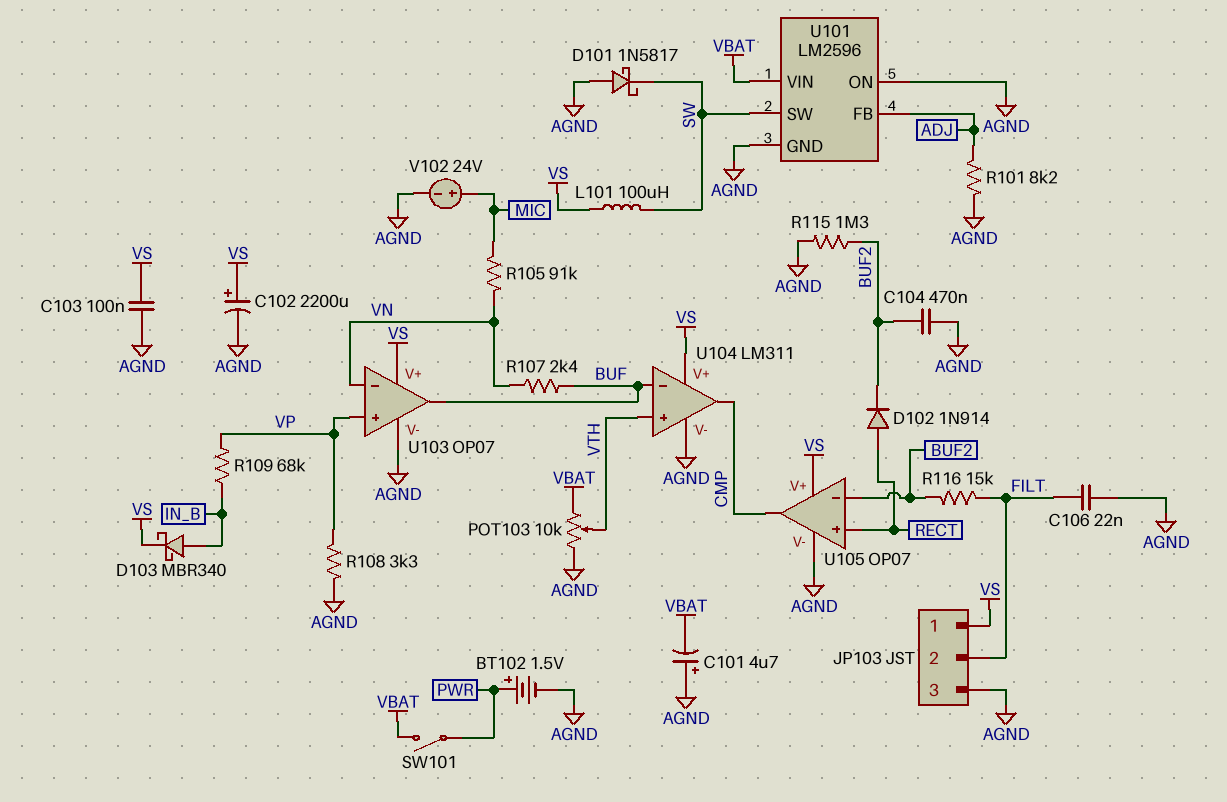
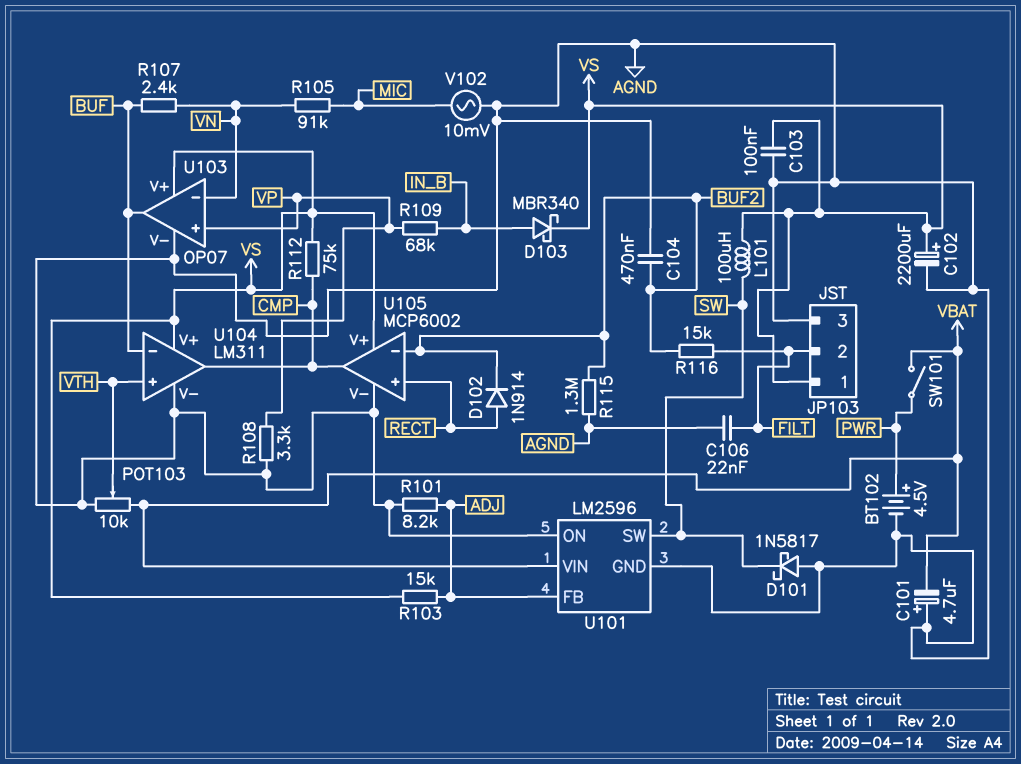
BT102: 1.5V (plus PWR, minus AGND) -> 4.5V (plus PWR, minus AGND)
R103: none -> 15k (ADJ, VS)
R112: none -> 75k (CMP, VS)
U105: OP07 -> MCP6002
V102: 24V (plus MIC, minus AGND) -> AC 10mV (AGND, MIC)

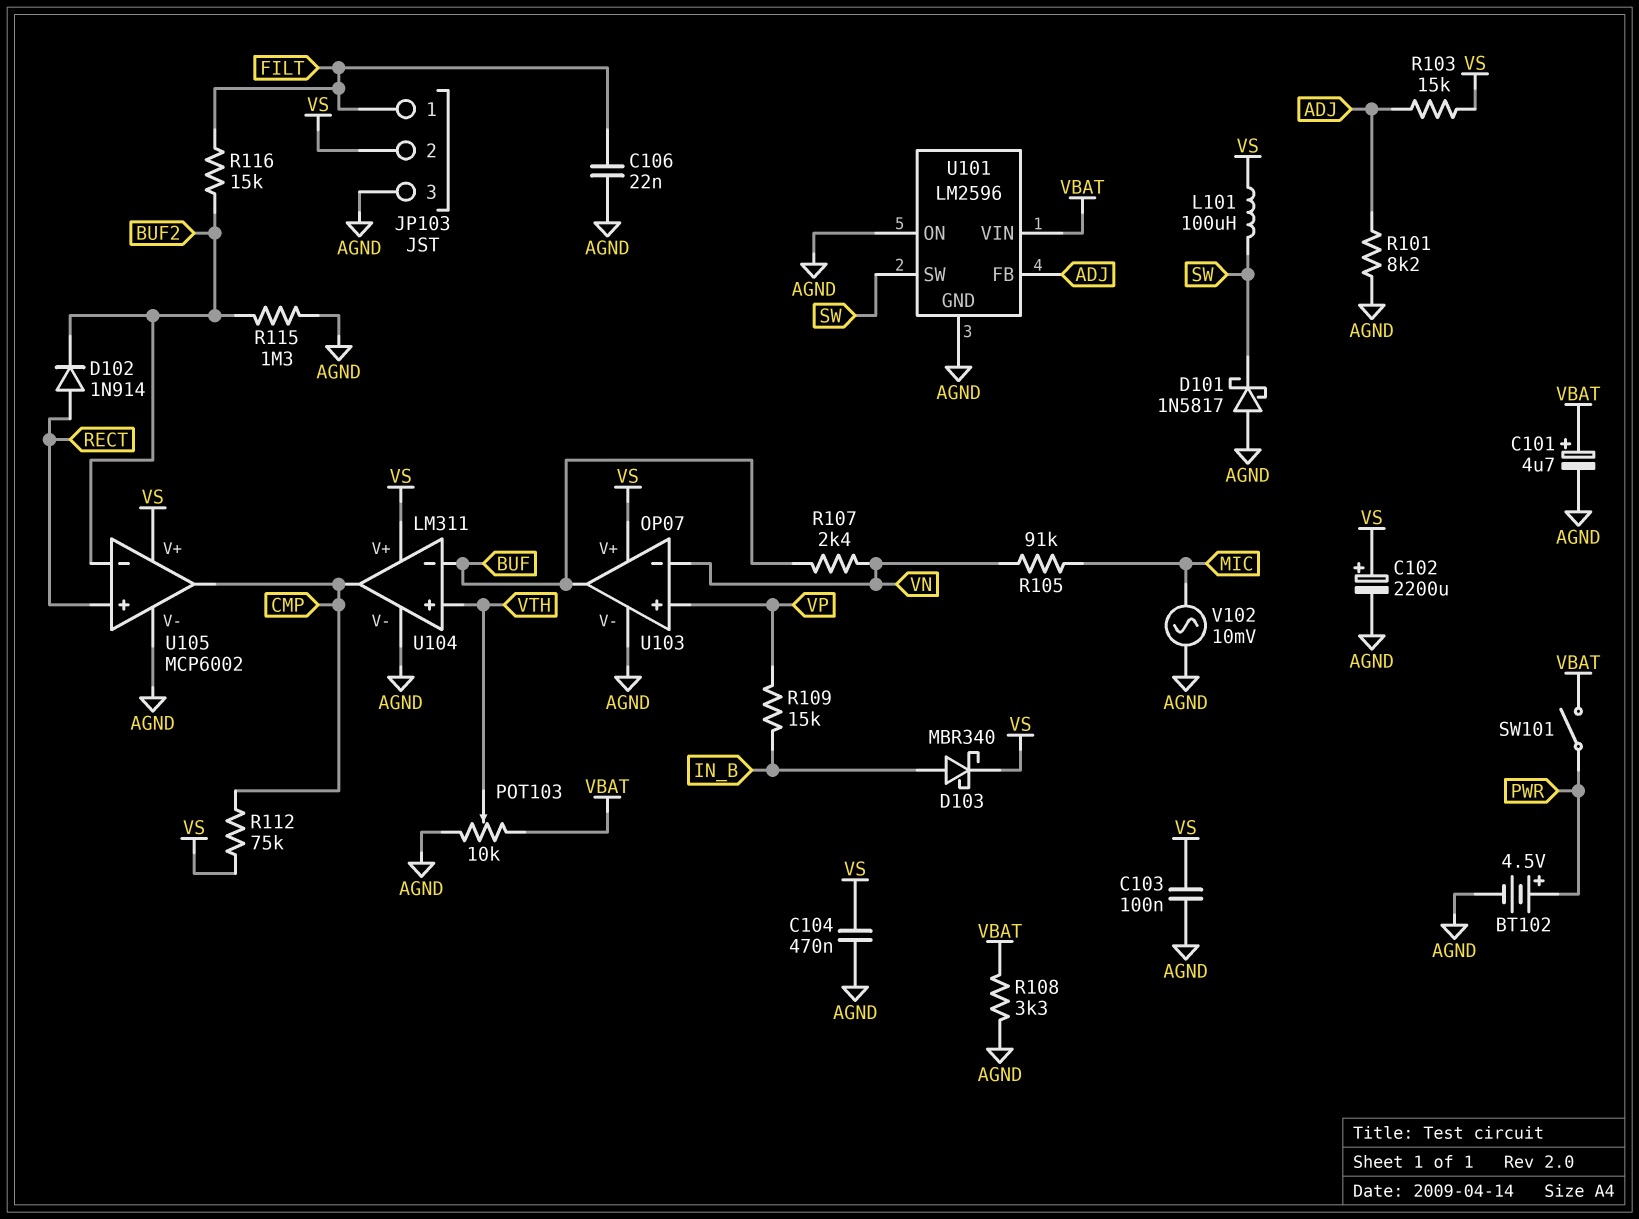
C101: 4.7uF (plus AGND, minus VBAT) -> 4.7uF (plus VBAT, minus AGND)
C104: 470nF (AGND, BUF2) -> 470nF (AGND, VS)
JP103 pin 1: VS -> FILT
JP103 pin 2: FILT -> VS
R108: 3.3k (AGND, VP) -> 3.3k (AGND, VBAT)
R109: 68k (IN_B, VP) -> 15k (IN_B, VP)

